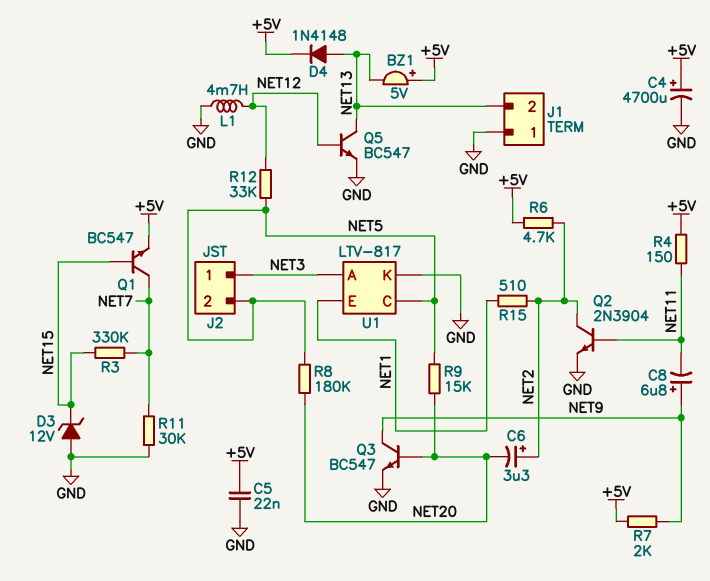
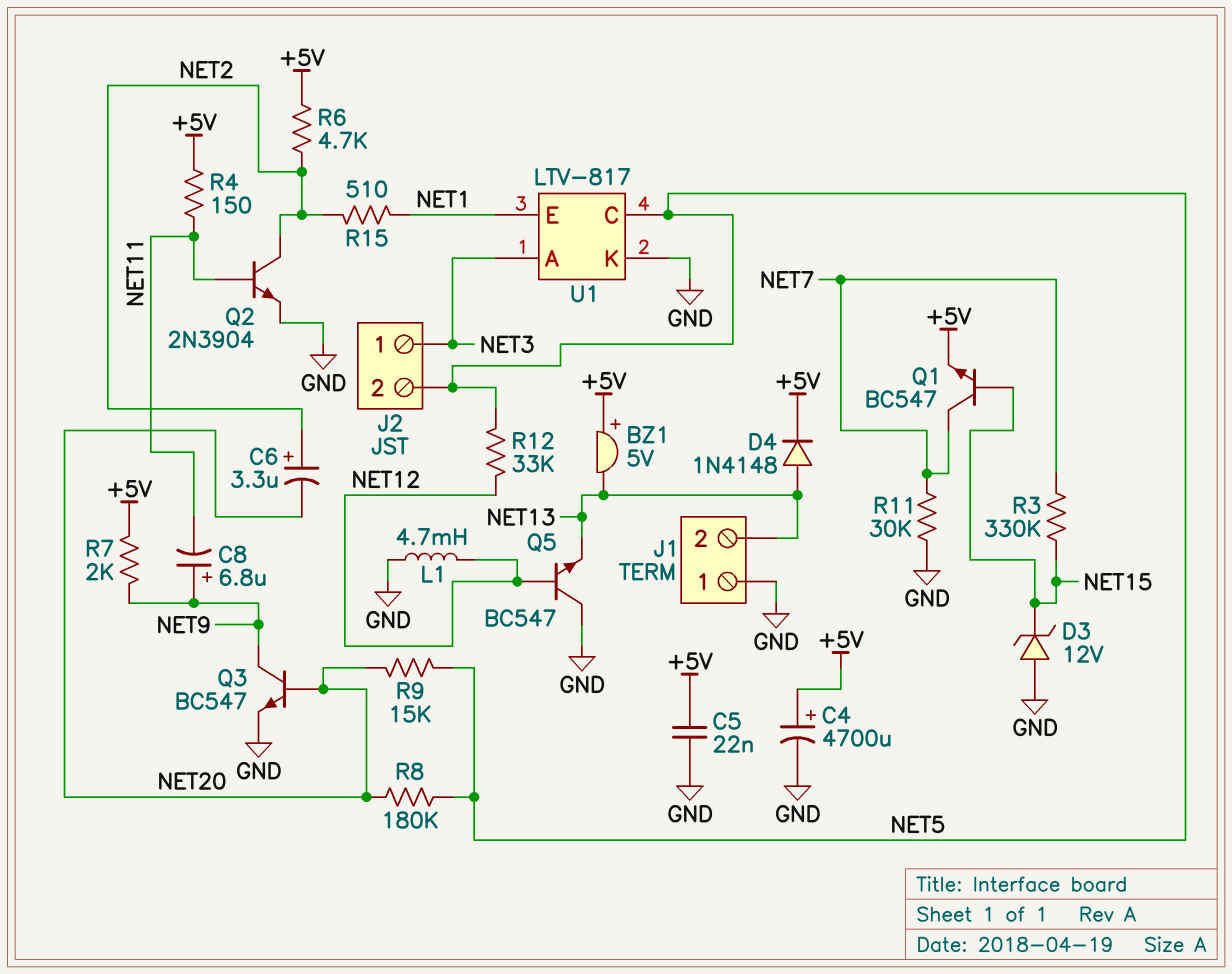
Q5: NPN BC547 (B NET12, C NET13, E GND) -> NPN BC547 (B NET12, C GND, E NET13)

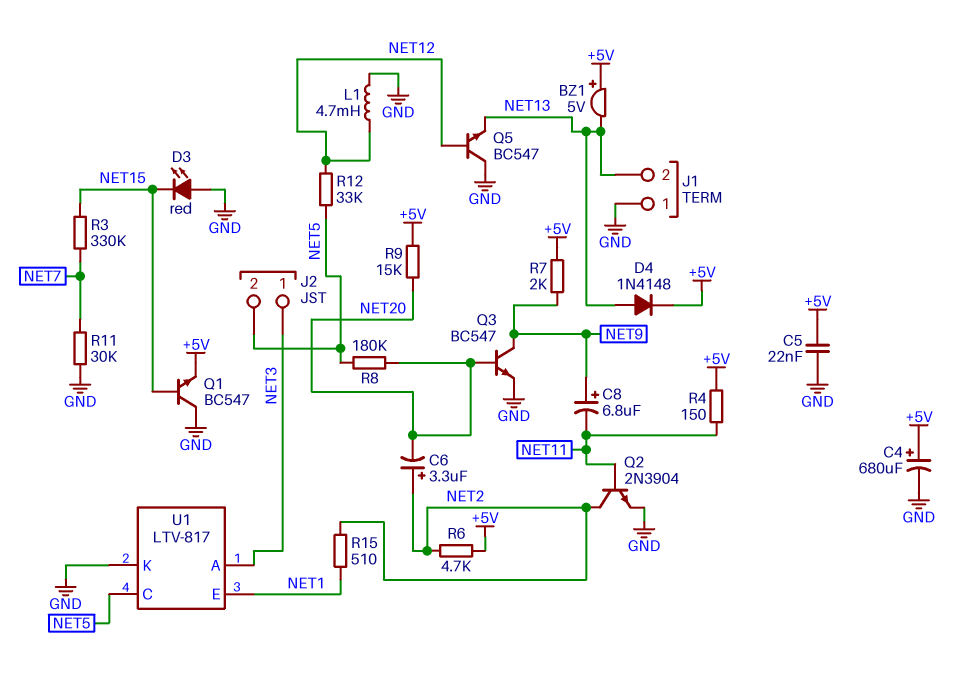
C4: 4700uF (plus +5V, minus GND) -> 680uF (plus +5V, minus GND)
D3: zener 12V (A GND, K NET15) -> LED red (A GND, K NET15)
Q1: NPN BC547 (B NET15, C NET7, E +5V) -> NPN BC547 (B NET15, C GND, E +5V)
R9: 15k (NET5, NET20) -> 15k (+5V, NET20)

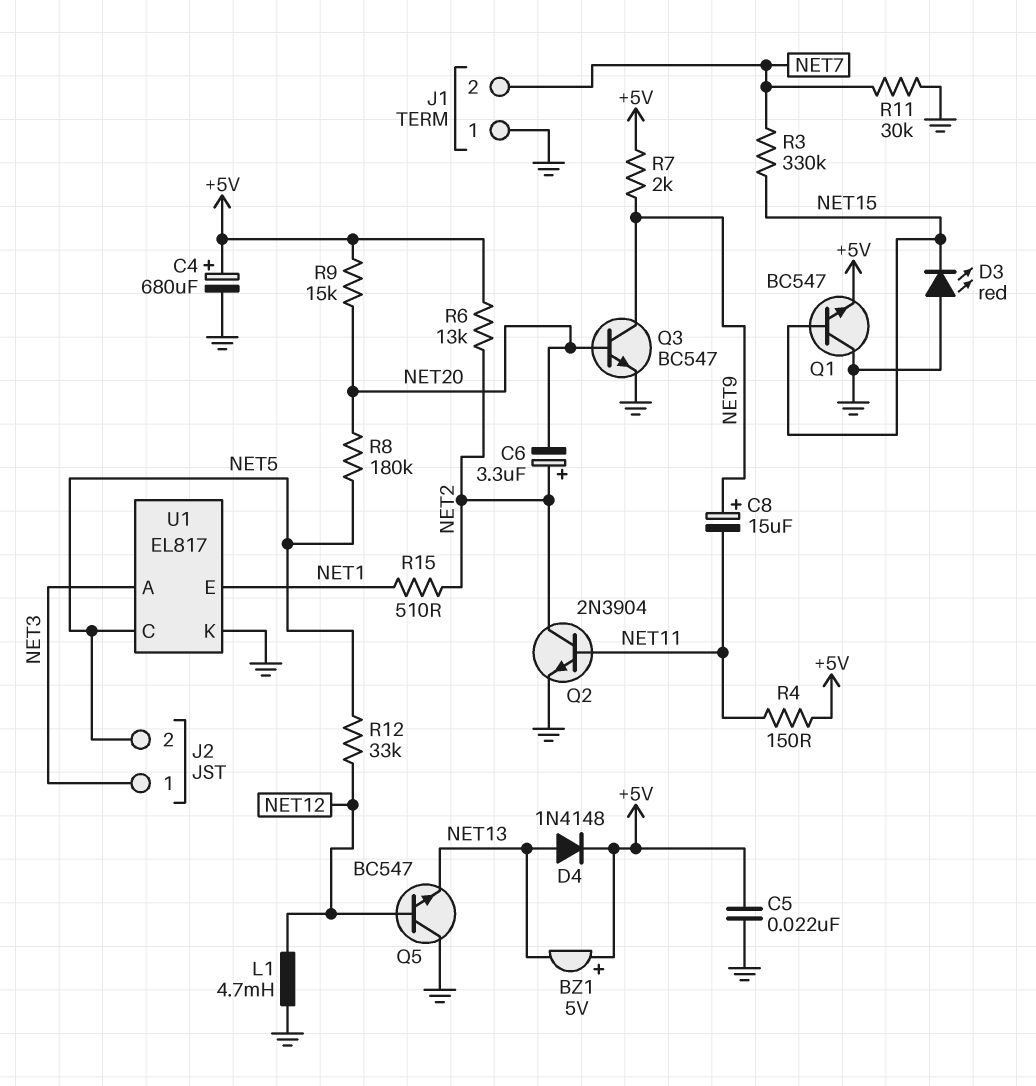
C8: 6.8uF (plus NET9, minus NET11) -> 15uF (plus NET9, minus NET11)
J1 pin 2: NET13 -> NET7
R6: 4.7k (+5V, NET2) -> 13k (+5V, NET2)
U1: LTV-817 -> EL817

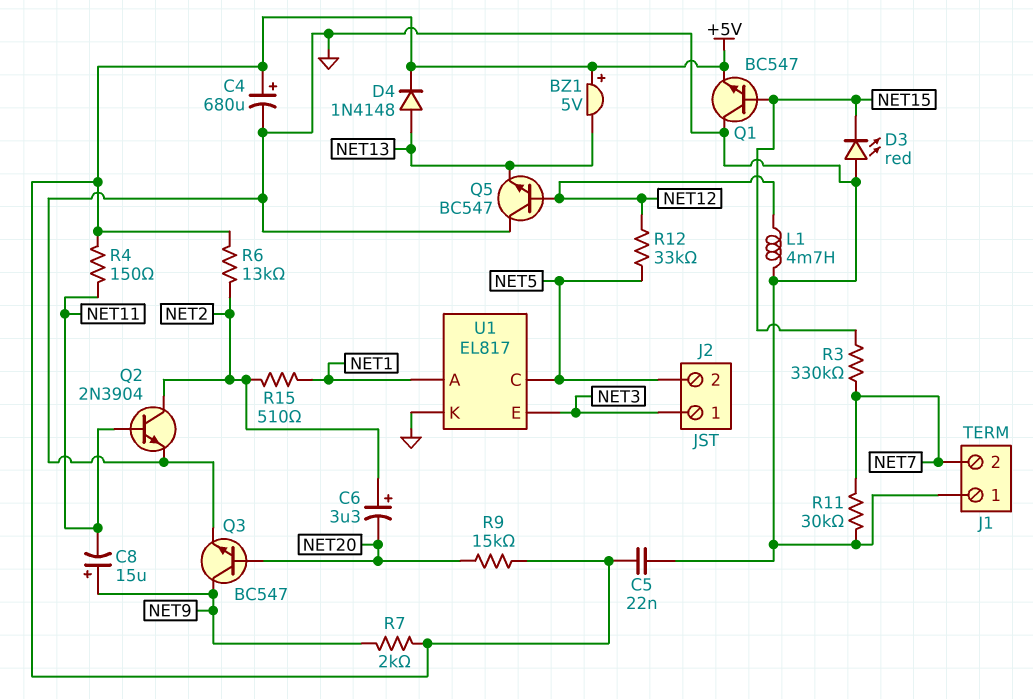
R8: 180k (NET5, NET20) -> none
U1 pin A: NET3 -> NET1
U1 pin E: NET1 -> NET3

